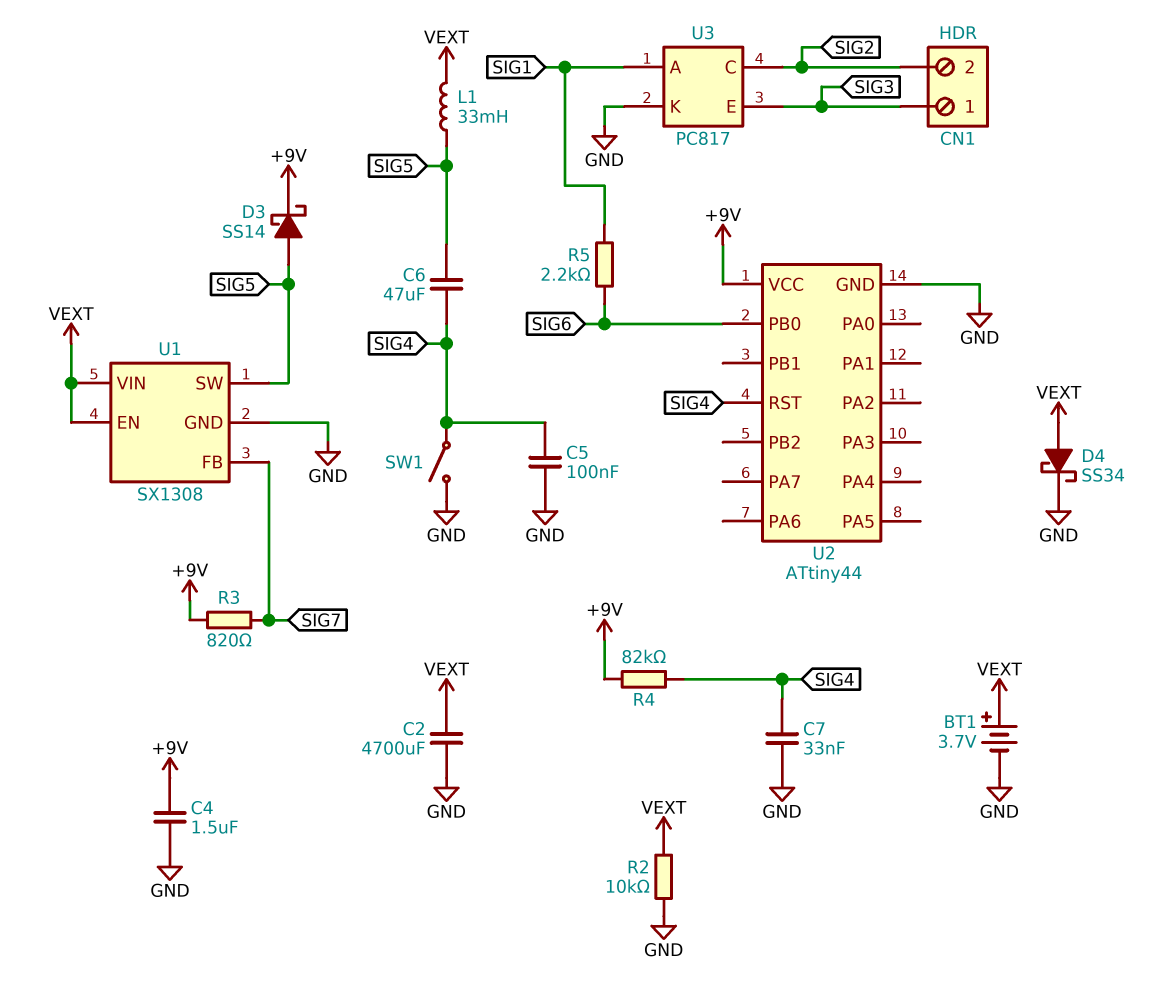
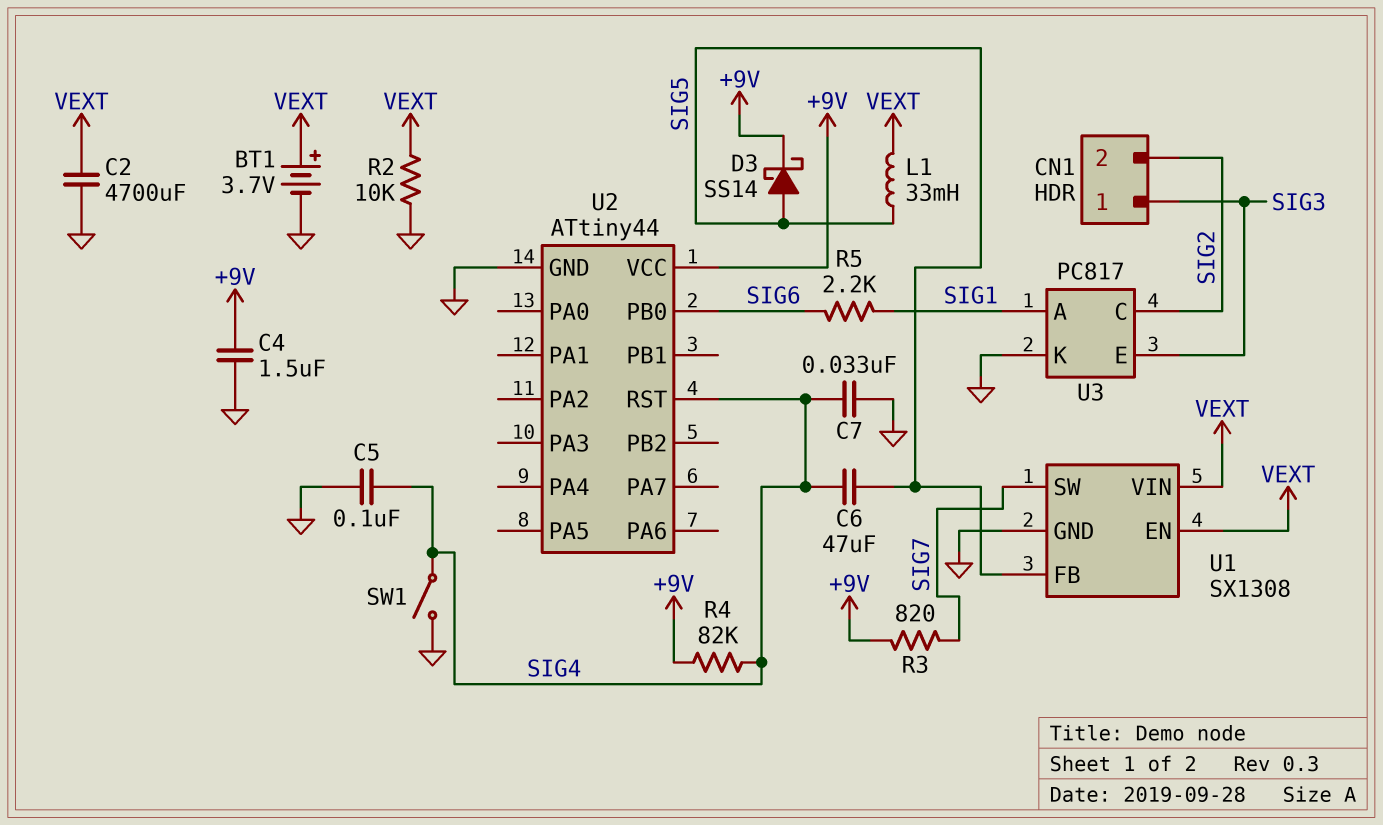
D4: schottky SS34 (A VEXT, K GND) -> none
U1 pin FB: SIG7 -> SIG5
U1 pin SW: SIG5 -> SIG7

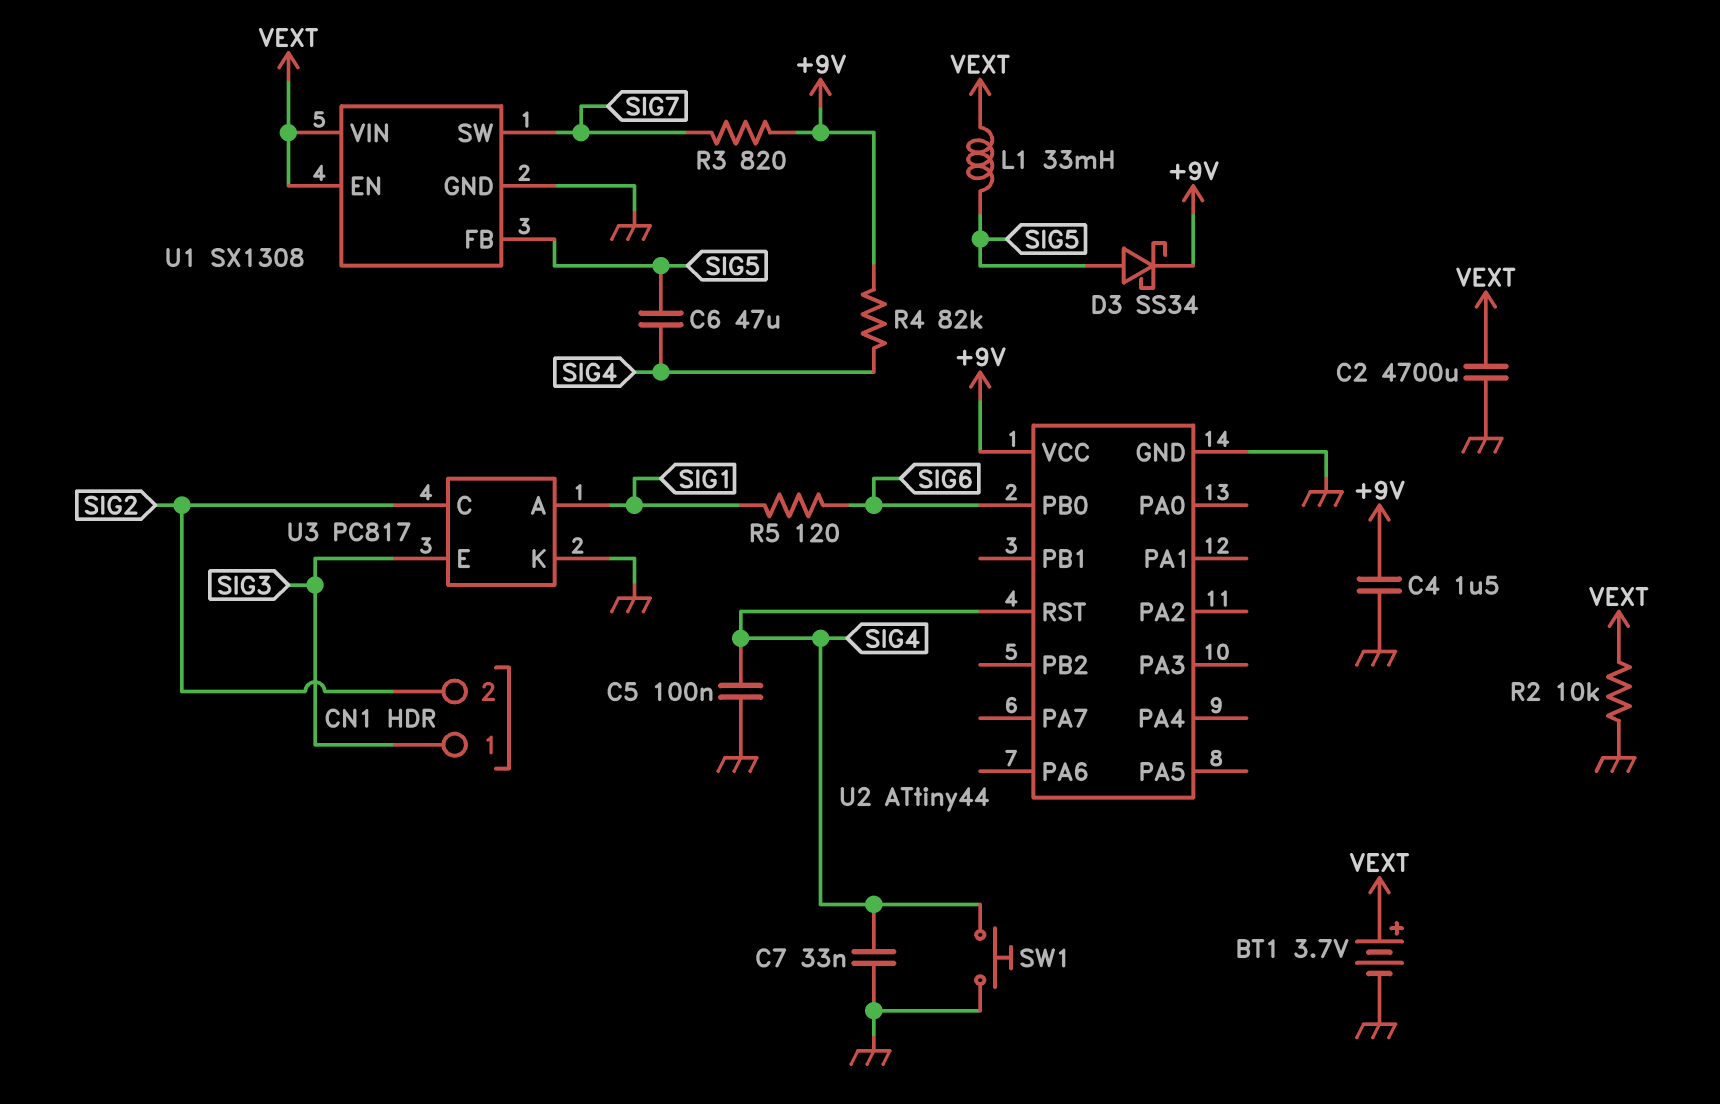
D3: schottky SS14 (A SIG5, K +9V) -> schottky SS34 (A SIG5, K +9V)
R5: 2.2k (SIG1, SIG6) -> 120 (SIG1, SIG6)
SW1: switch (GND, SIG4) -> button (GND, SIG4)

